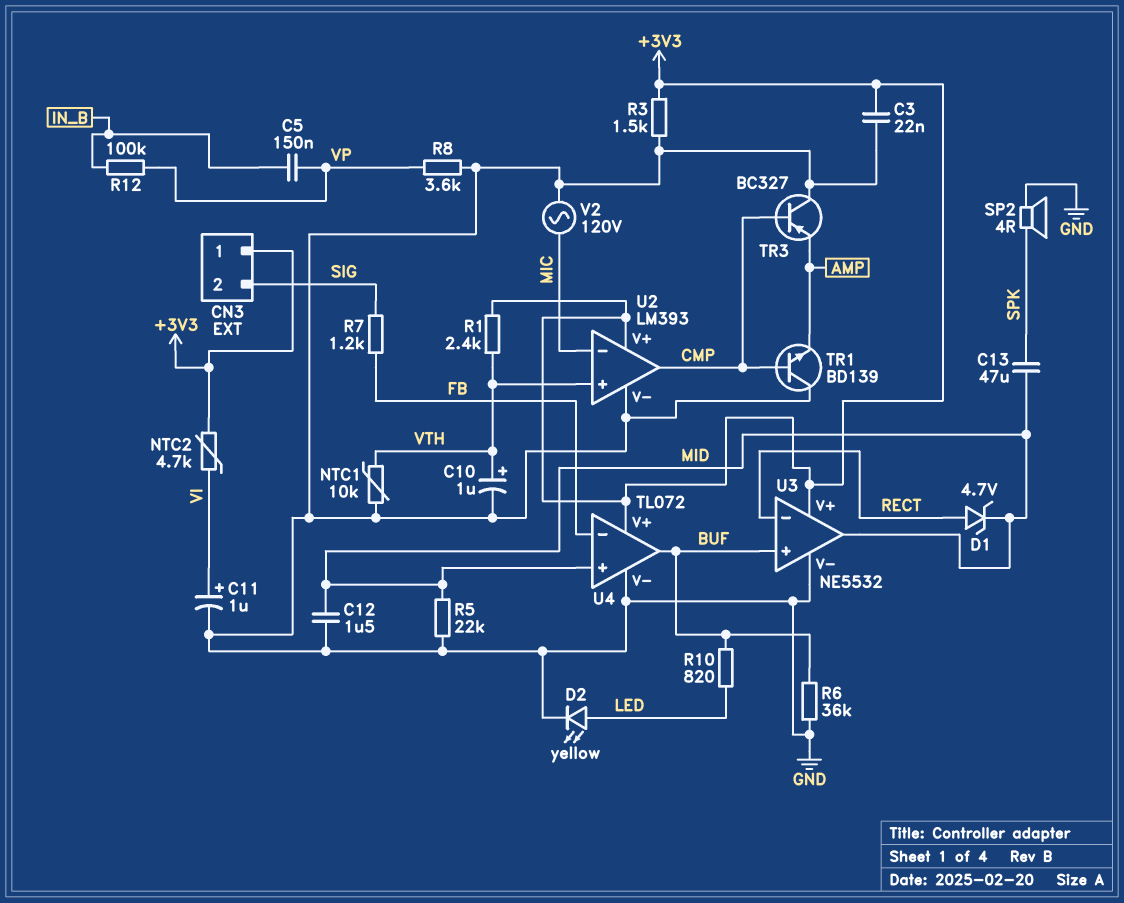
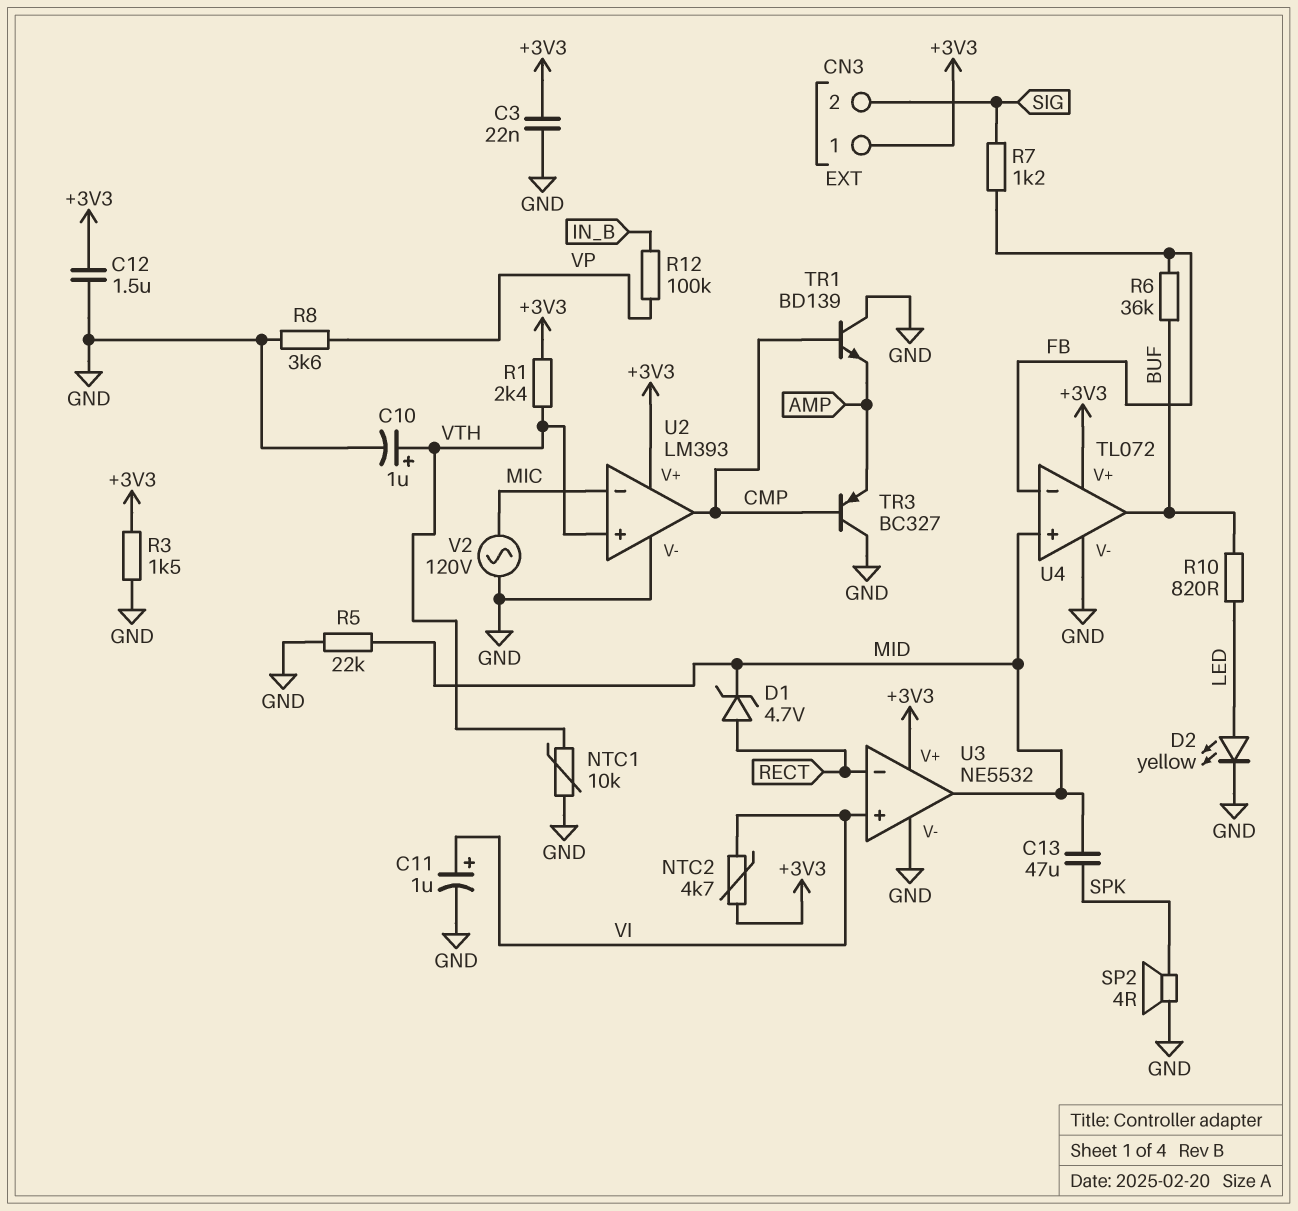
C5: 150nF (IN_B, VP) -> none
C12: 1.5uF (GND, MID) -> 1.5uF (+3V3, GND)
R6: 36k (BUF, GND) -> 36k (BUF, FB)
U3 pin in+: BUF -> VI

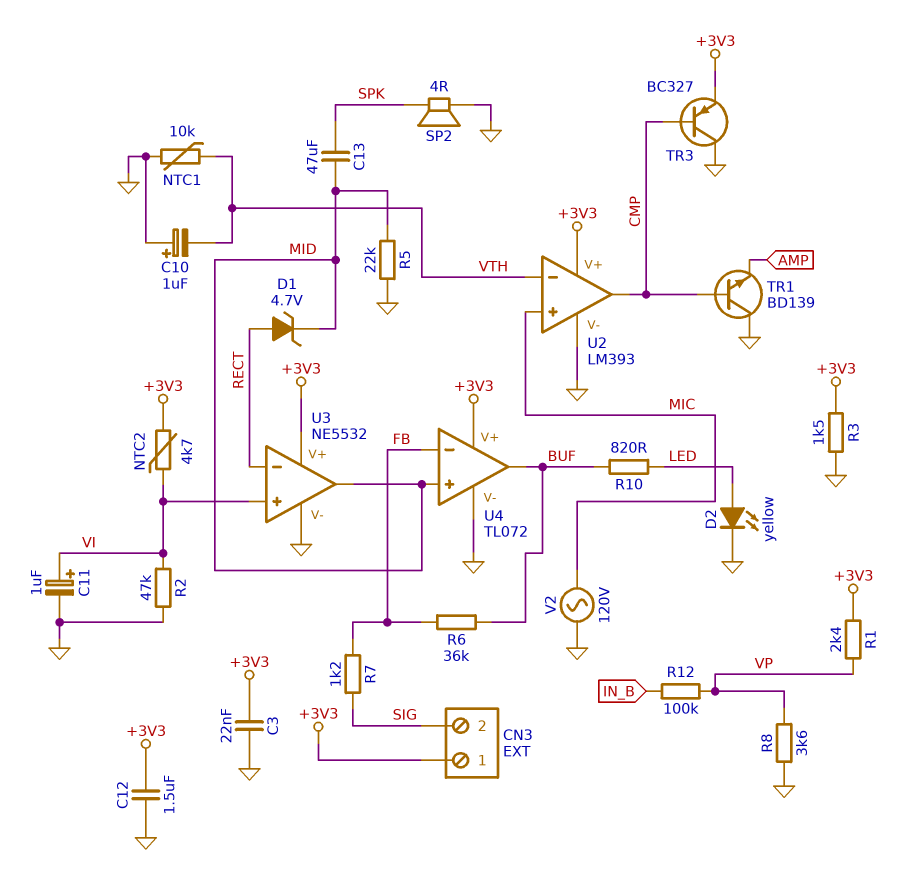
C10: 1uF (plus VTH, minus GND) -> 1uF (plus GND, minus VTH)
R1: 2.4k (+3V3, VTH) -> 2.4k (+3V3, VP)
R2: none -> 47k (GND, VI)
TR3: PNP BC327 (B CMP, C GND, E AMP) -> PNP BC327 (B CMP, C GND, E +3V3)
U2 pin in+: VTH -> MIC
U2 pin in-: MIC -> VTH

